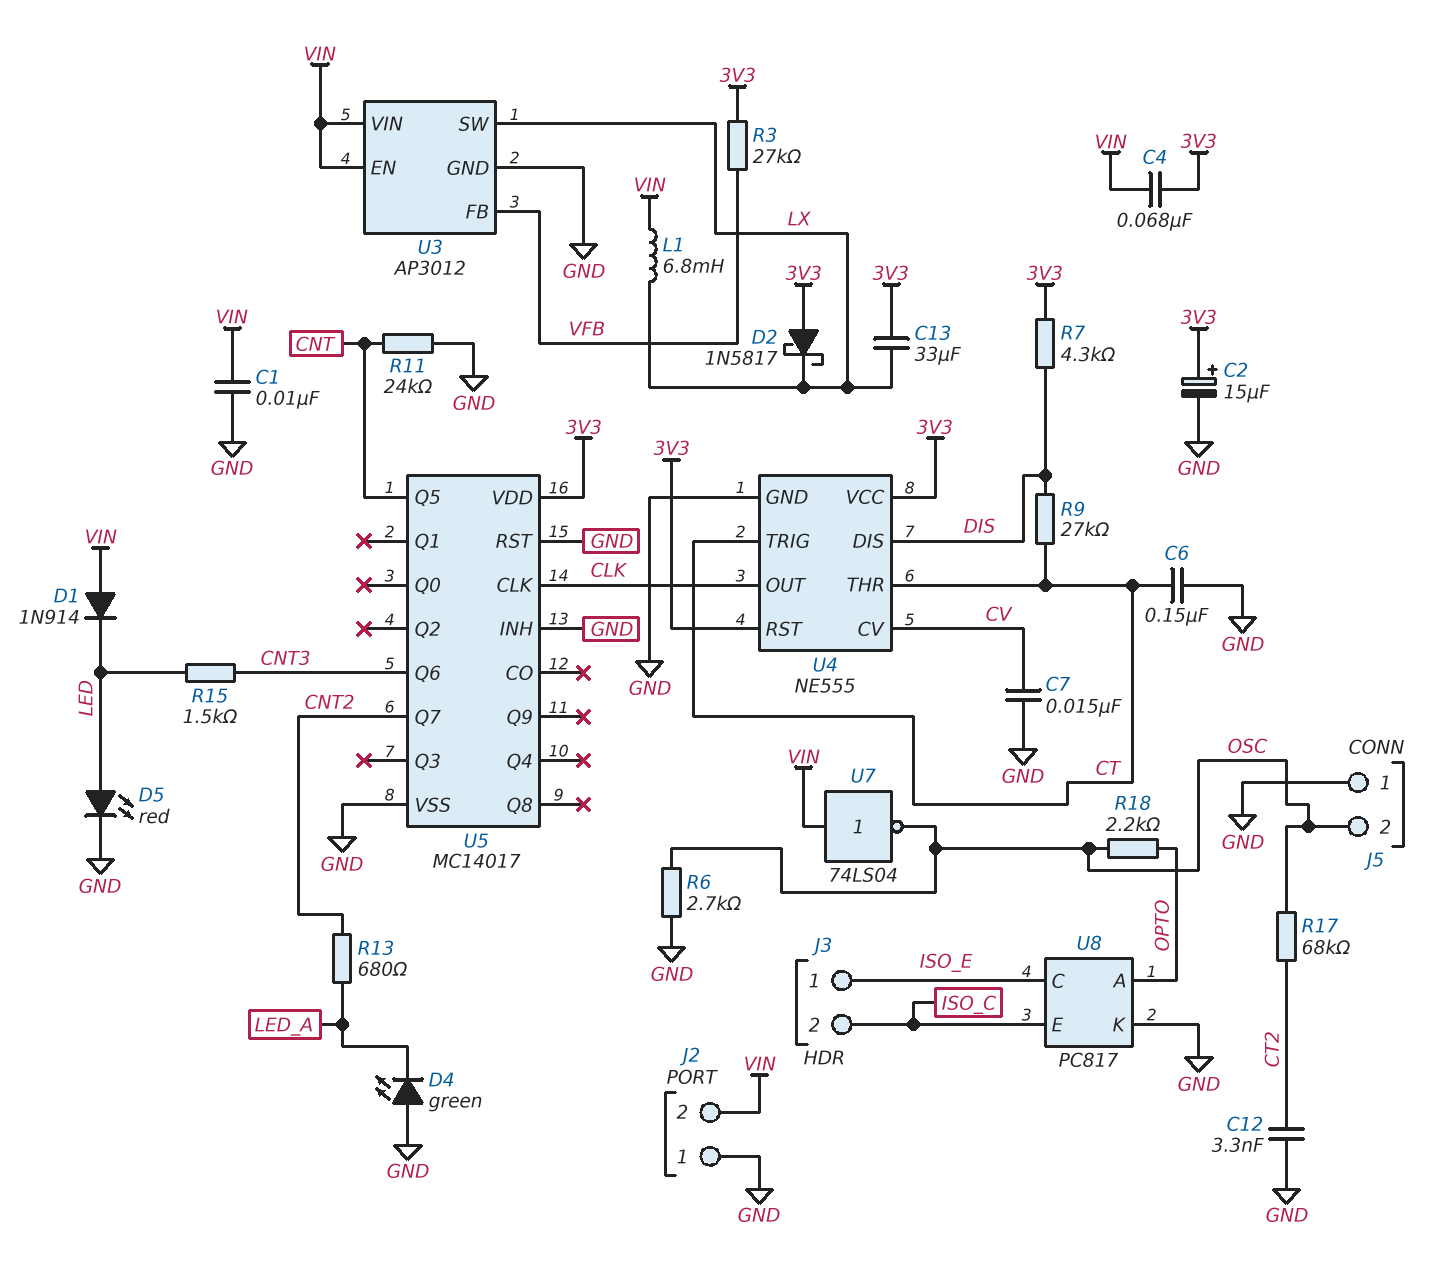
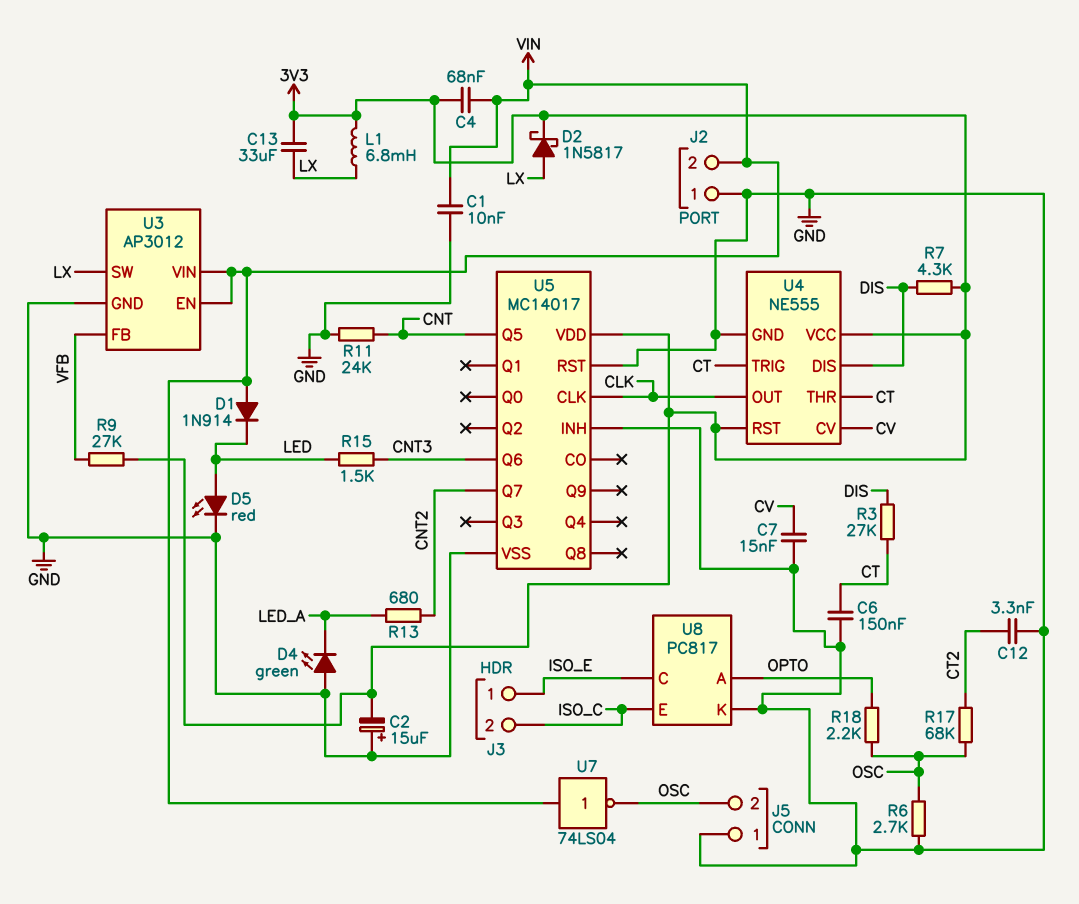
C2: 15uF (plus 3V3, minus GND) -> 15uF (plus GND, minus 3V3)
D2: schottky 1N5817 (A 3V3, K LX) -> schottky 1N5817 (A LX, K 3V3)
L1: 6.8mH (LX, VIN) -> 6.8mH (3V3, LX)
R3: 27k (3V3, VFB) -> 27k (CT, DIS)
R9: 27k (CT, DIS) -> 27k (3V3, VFB)

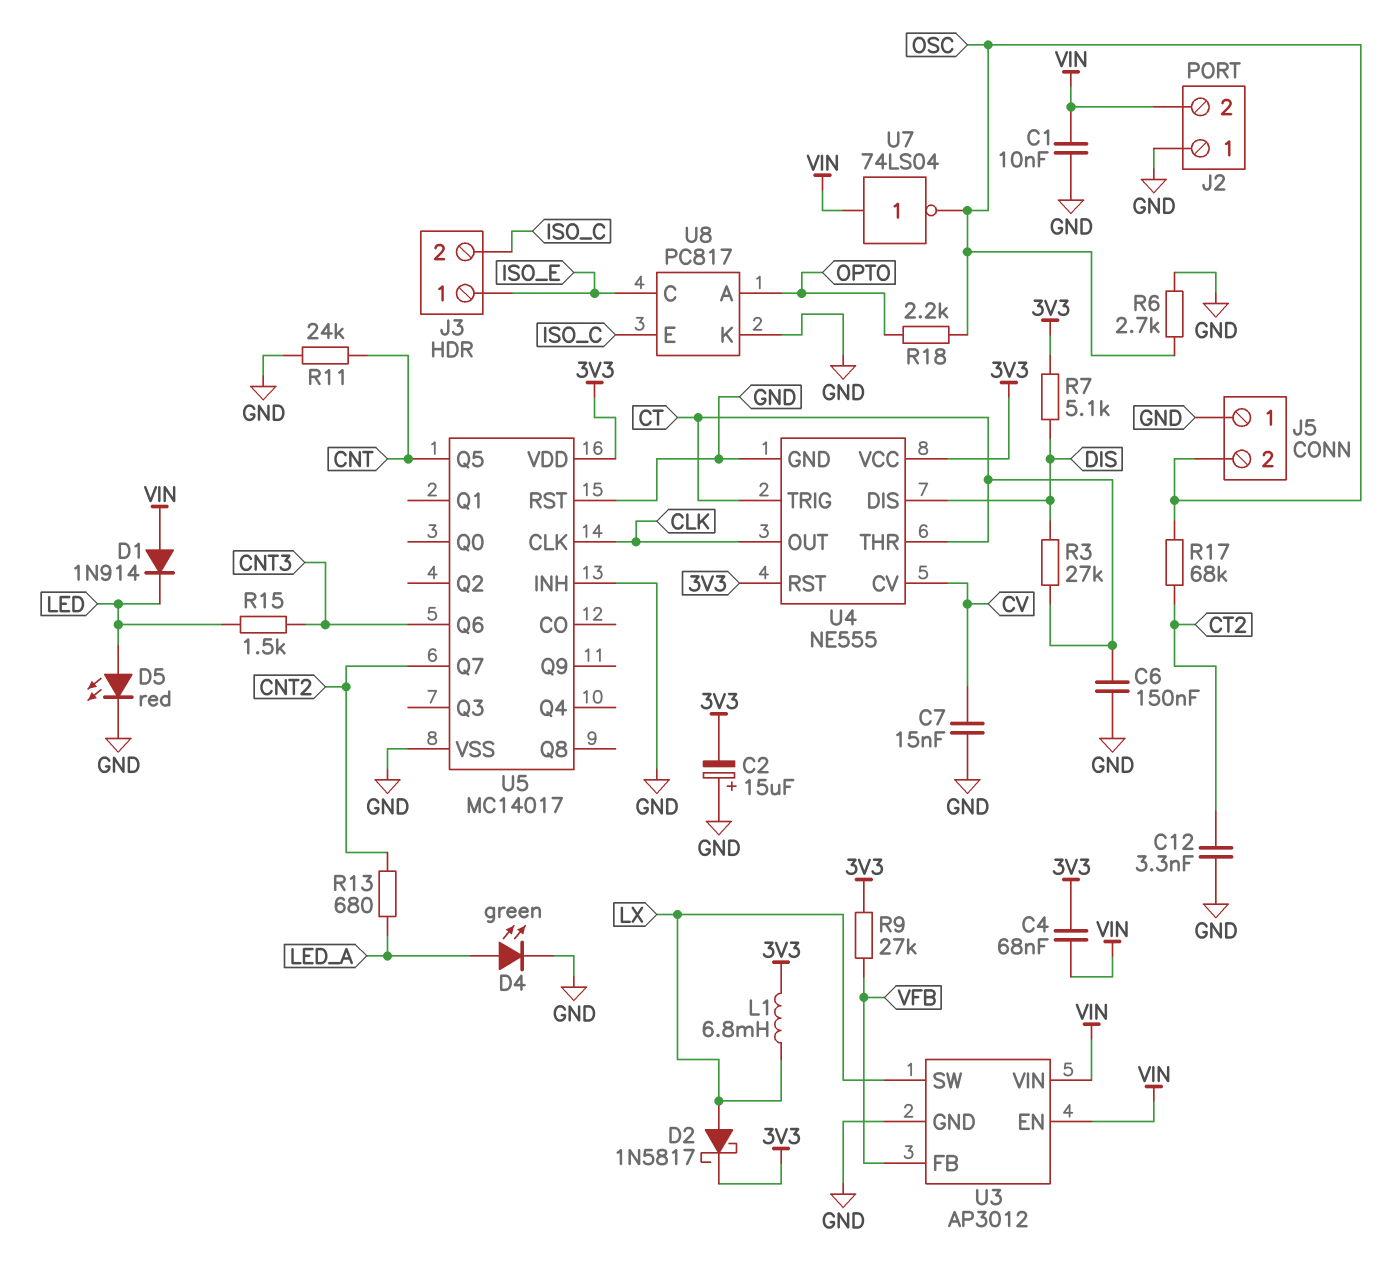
C13: 33uF (3V3, LX) -> none
D4: LED green (A GND, K LED_A) -> LED green (A LED_A, K GND)
R7: 4.3k (3V3, DIS) -> 5.1k (3V3, DIS)

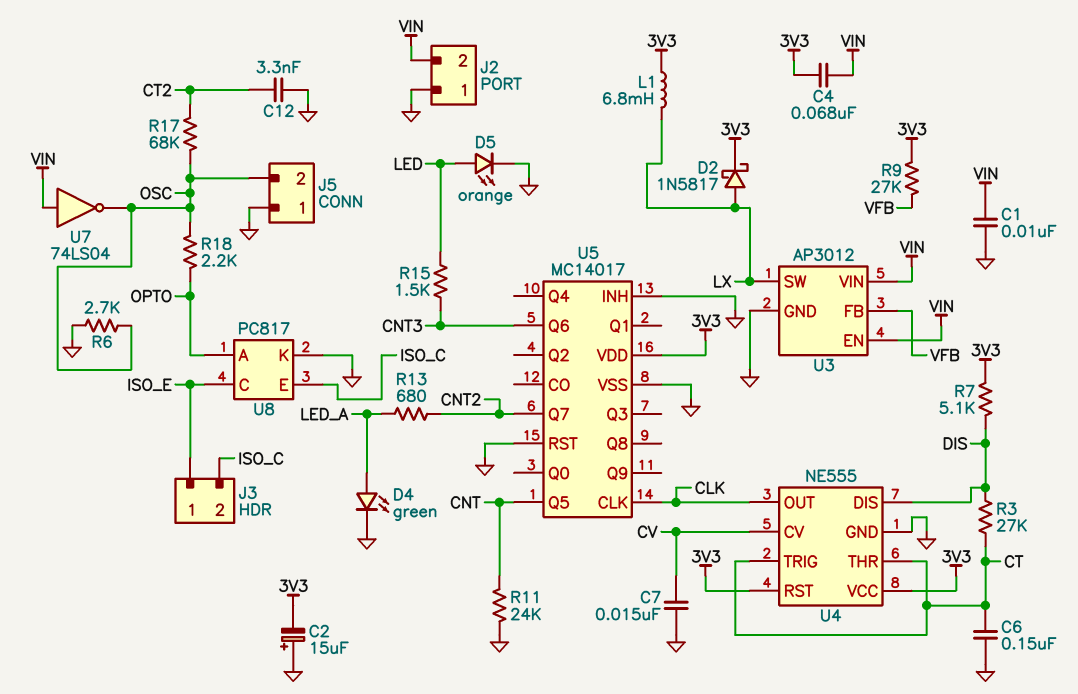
D1: diode 1N914 (A VIN, K LED) -> none
D5: LED red (A LED, K GND) -> LED orange (A LED, K GND)

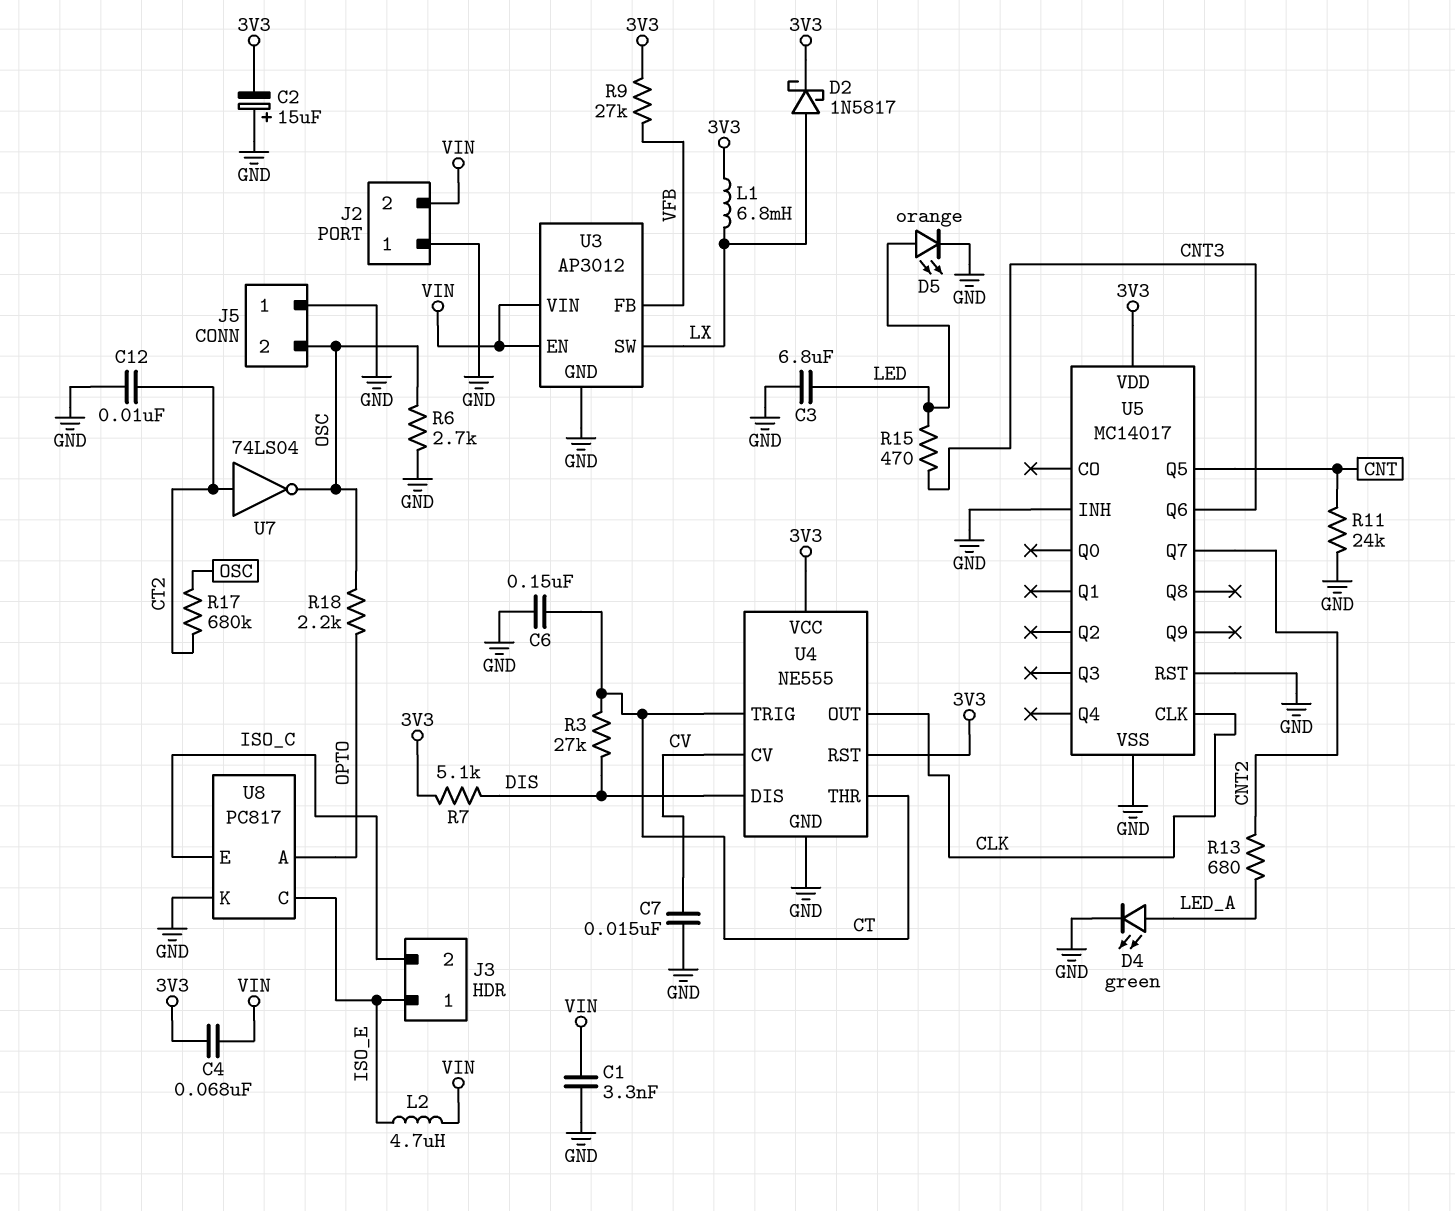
C1: 10nF (GND, VIN) -> 3.3nF (GND, VIN)
C3: none -> 6.8uF (GND, LED)
C12: 3.3nF (CT2, GND) -> 10nF (CT2, GND)
L2: none -> 4.7uH (ISO_E, VIN)
R15: 1.5k (CNT3, LED) -> 470 (CNT3, LED)
R17: 68k (CT2, OSC) -> 680k (CT2, OSC)
U7: NOT 74LS04 (in VIN, out OSC) -> NOT 74LS04 (in CT2, out OSC)

